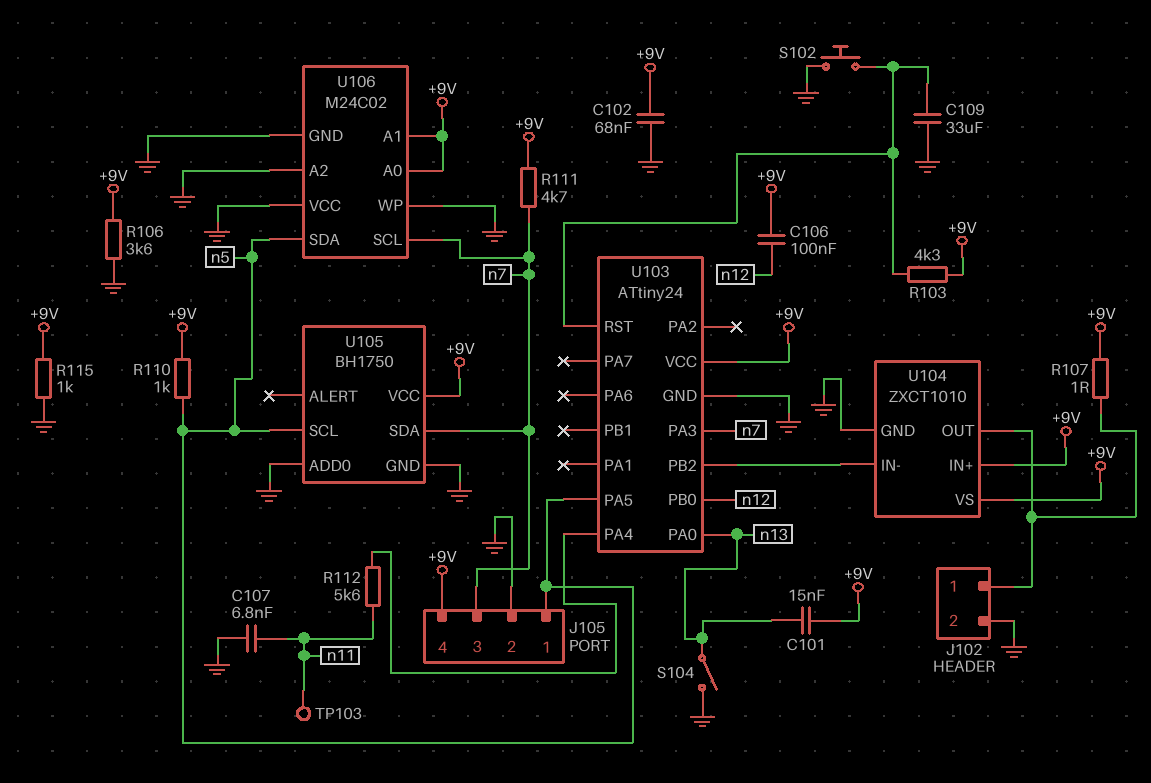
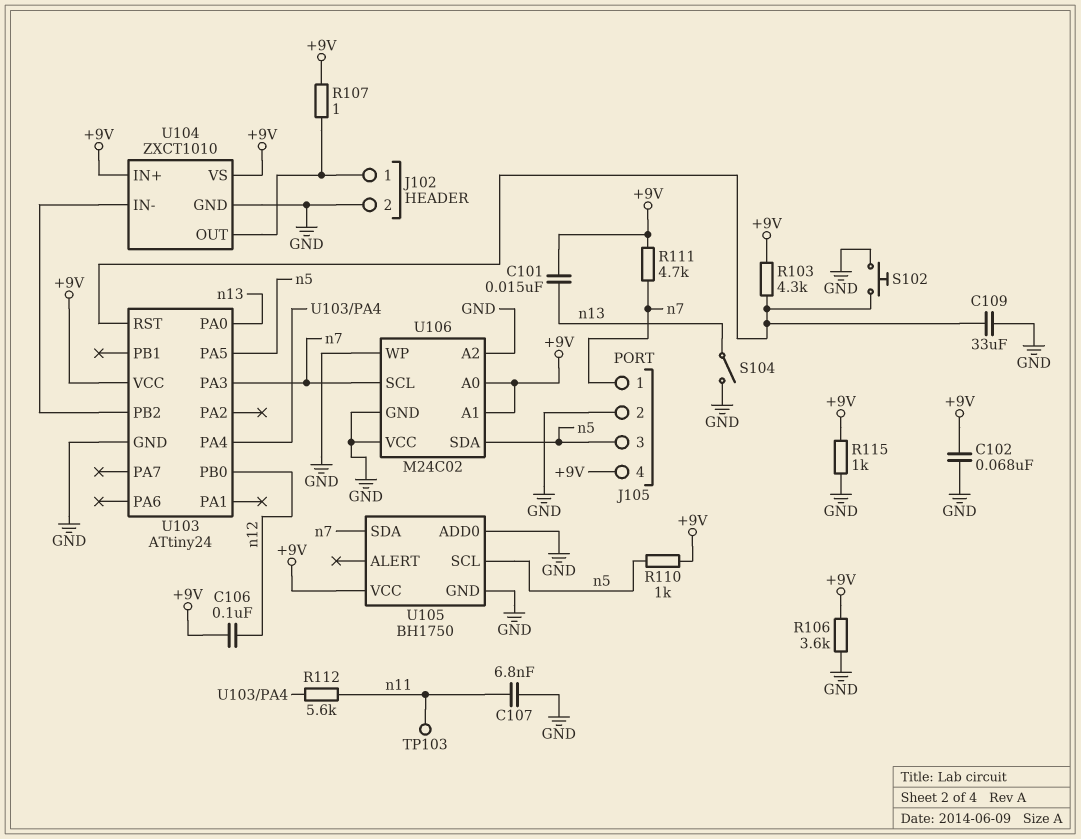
J105 pin 1: n5 -> n7
J105 pin 3: n7 -> n5

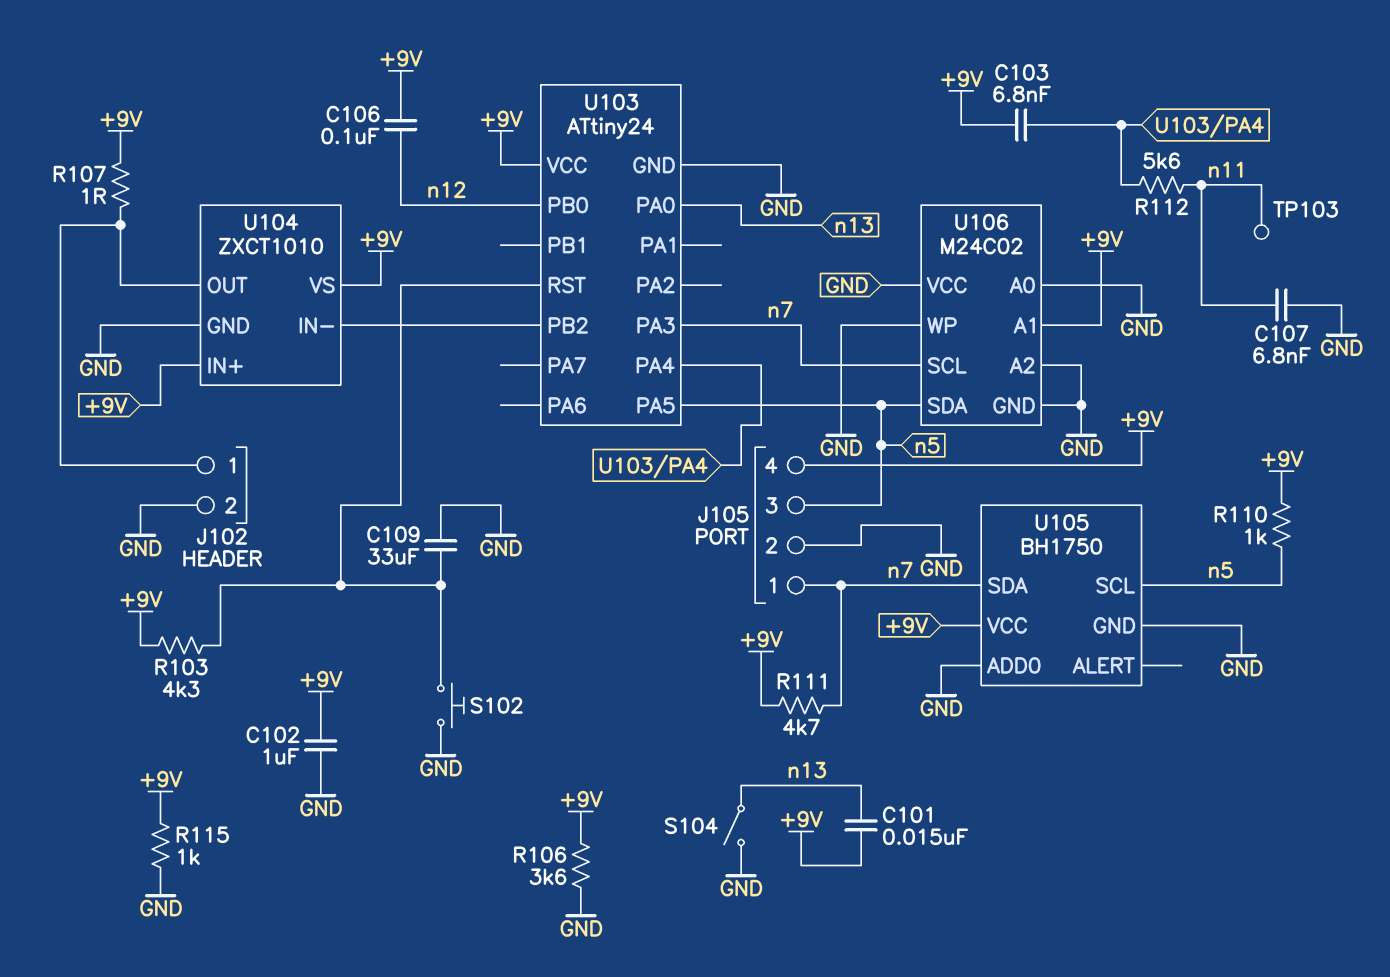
C102: 68nF (+9V, GND) -> 1uF (+9V, GND)
C103: none -> 6.8nF (+9V, U103/PA4)
U106 pin A0: +9V -> GND

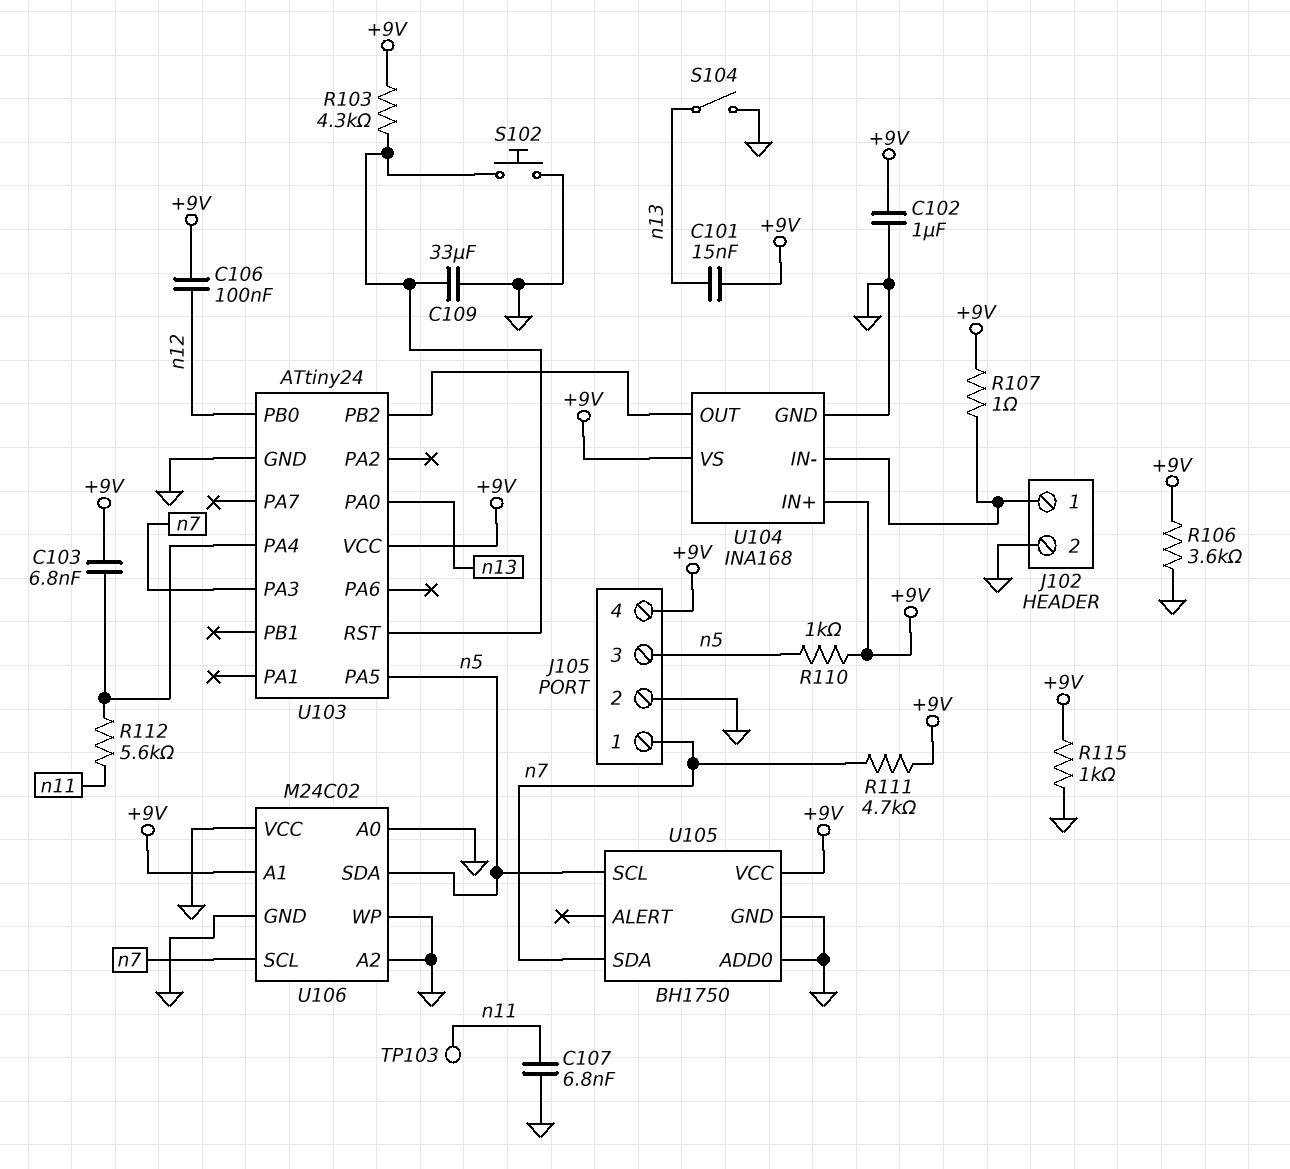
U104: ZXCT1010 -> INA168
U104 pin IN-: U103/PB2 -> J102/1
U104 pin OUT: J102/1 -> U103/PB2

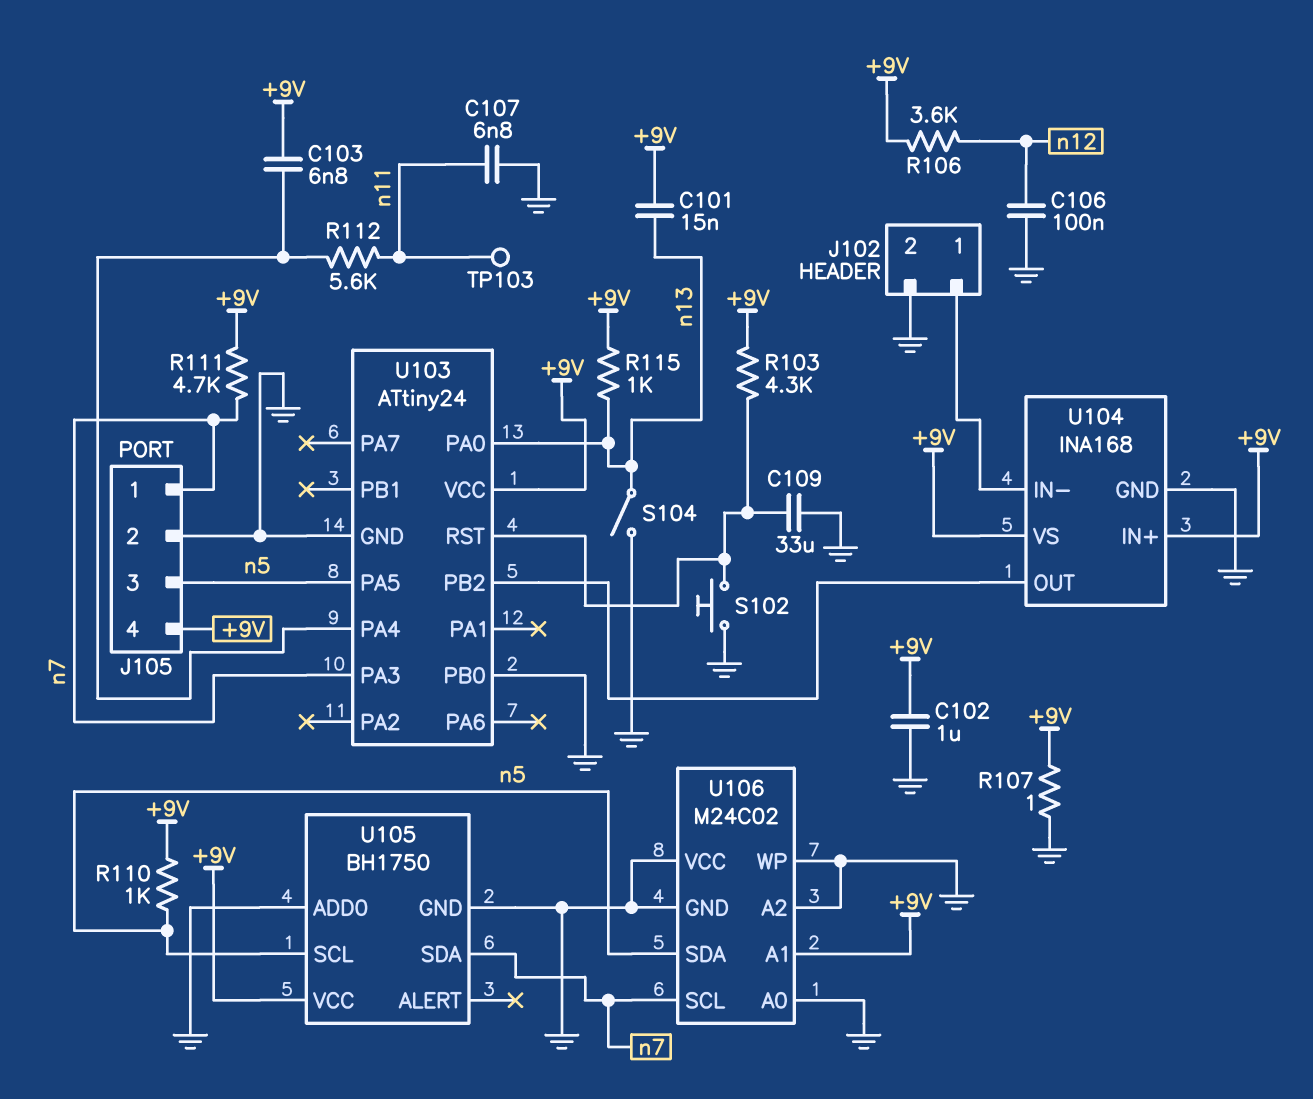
C106: 100nF (+9V, n12) -> 100nF (GND, n12)
R106: 3.6k (+9V, GND) -> 3.6k (+9V, n12)
R107: 1 (+9V, J102/1) -> 1 (+9V, GND)
R115: 1k (+9V, GND) -> 1k (+9V, n13)
U103 pin PB0: n12 -> GND

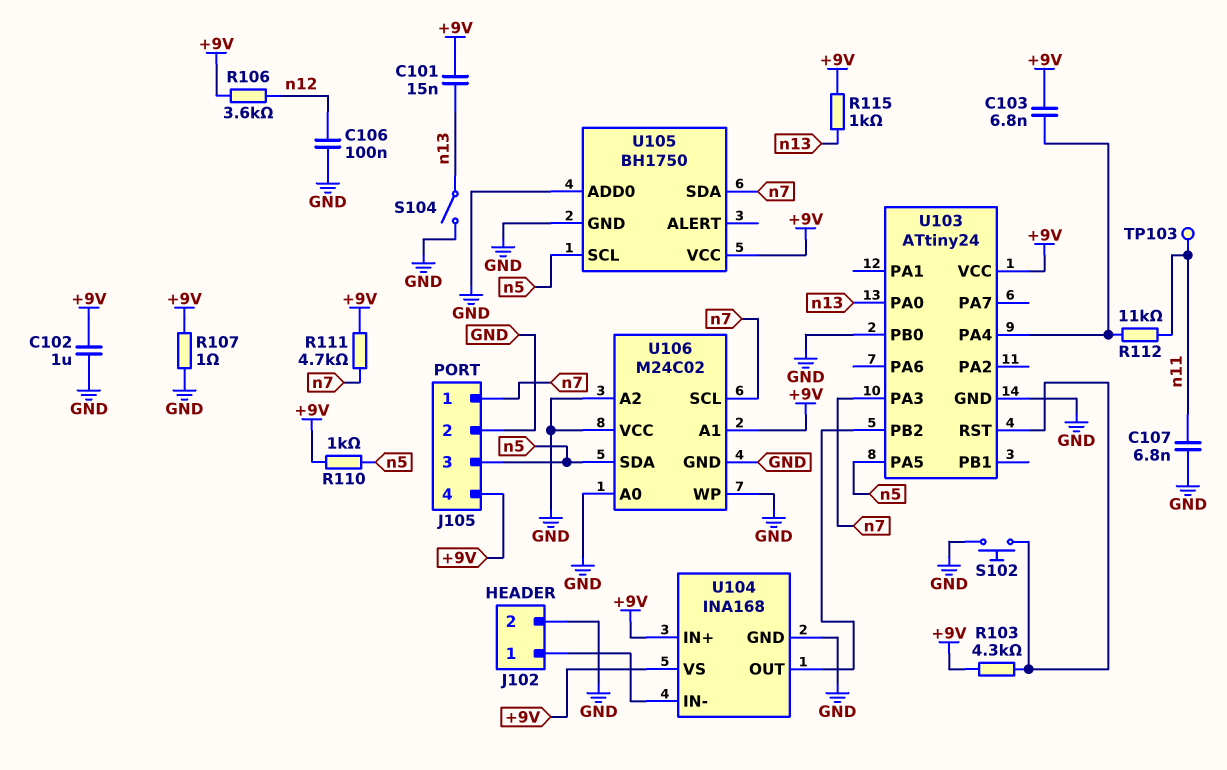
C109: 33uF (GND, U103/RST) -> none
R112: 5.6k (U103/PA4, n11) -> 11k (U103/PA4, n11)

